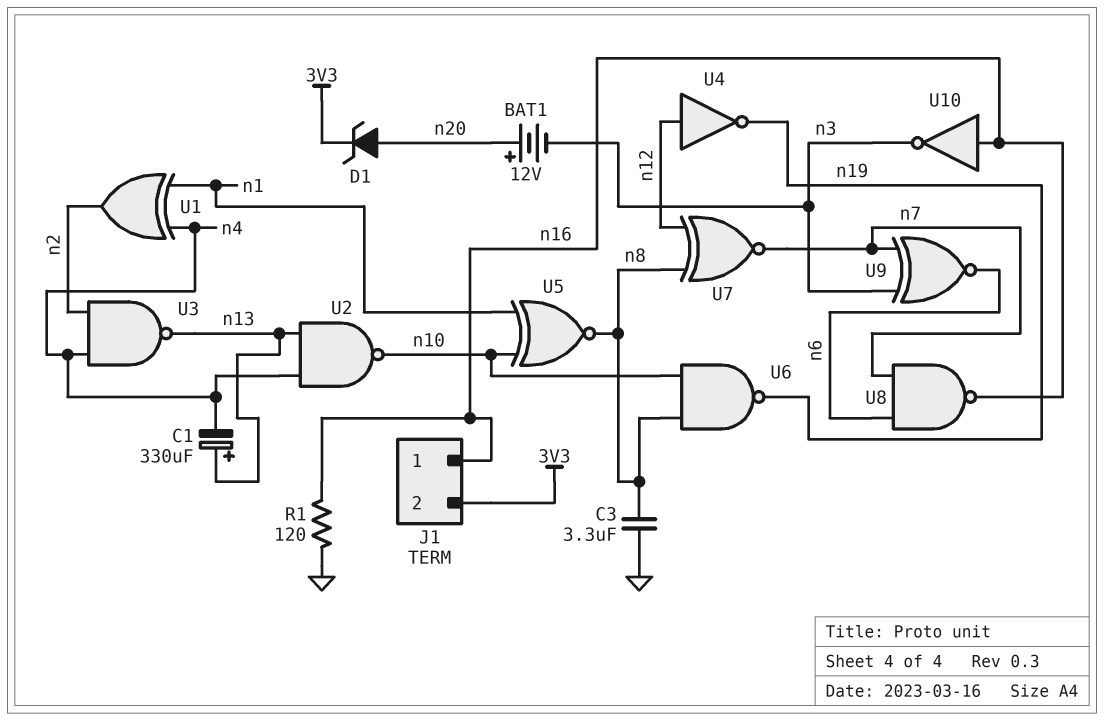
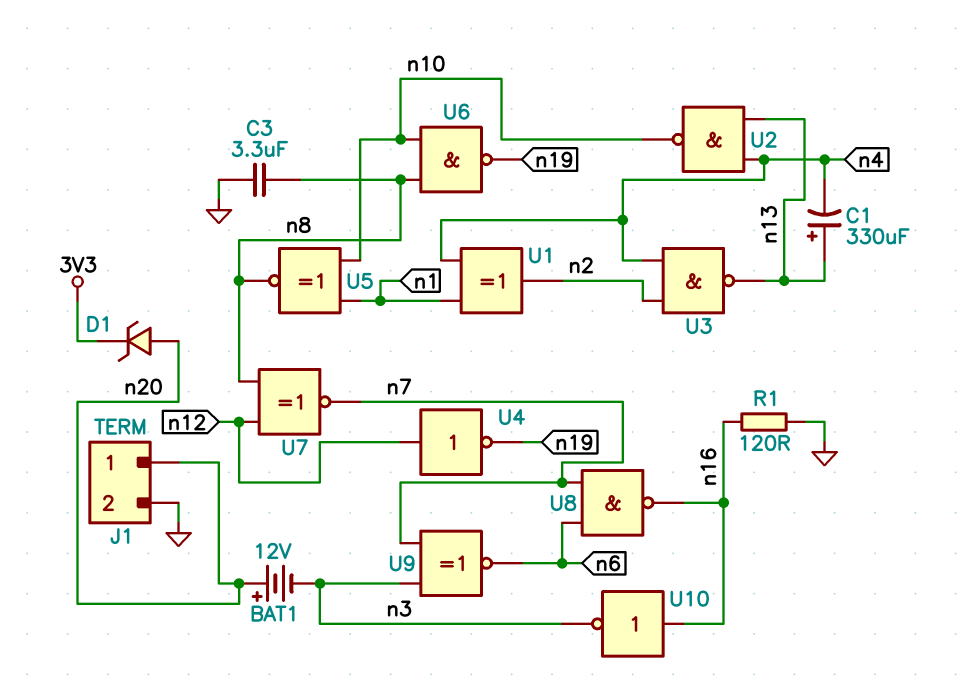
J1 pin 1: n16 -> n20
J1 pin 2: 3V3 -> GND

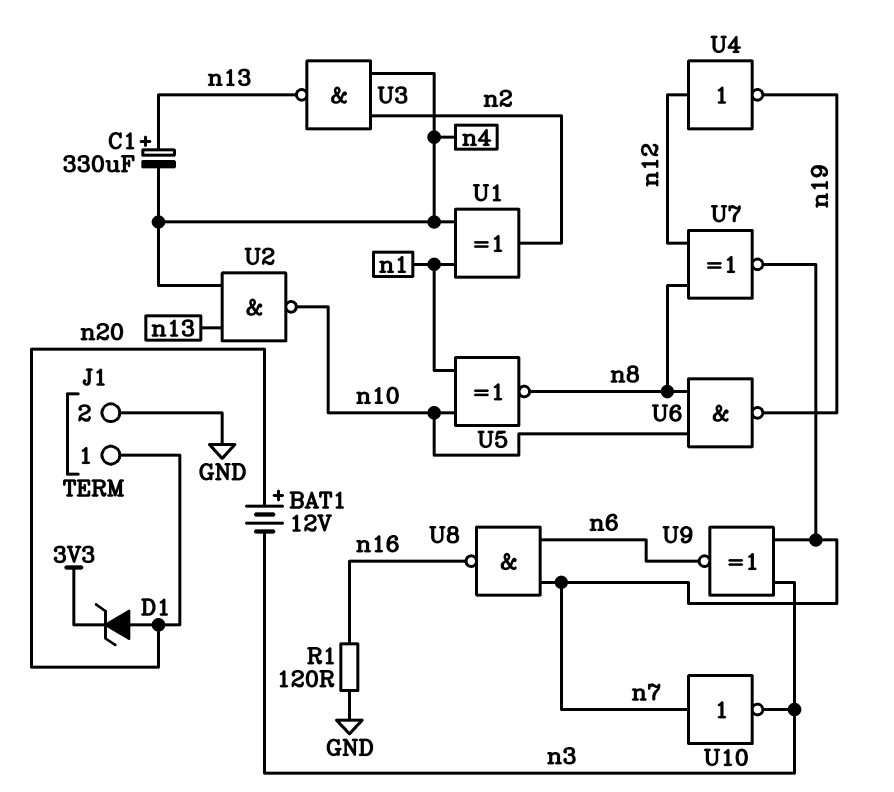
C3: 3.3uF (GND, n8) -> none
U10: NOT (in n16, out n3) -> NOT (in n7, out n3)

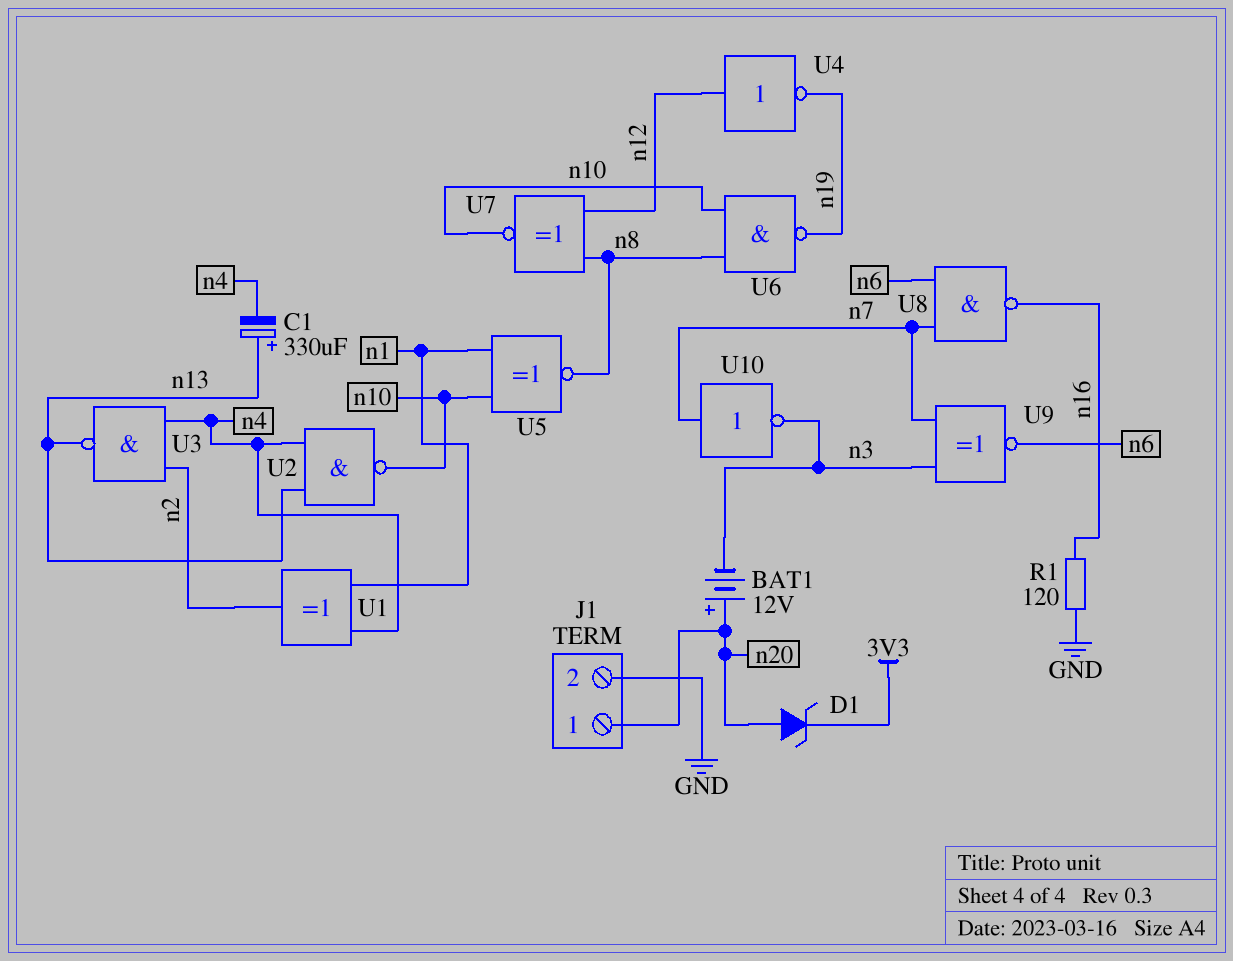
U7: XNOR (in n8, in n12, out n7) -> XNOR (in n8, in n12, out n10)

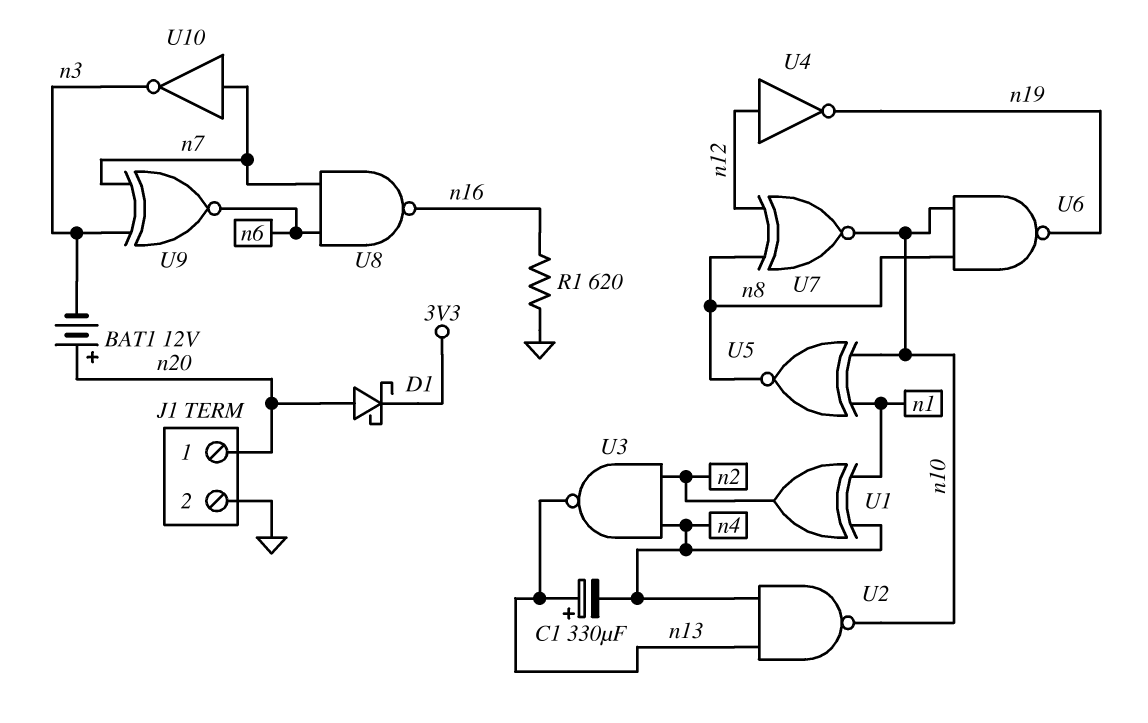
D1: zener (A n20, K 3V3) -> schottky (A n20, K 3V3)
R1: 120 (GND, n16) -> 620 (GND, n16)

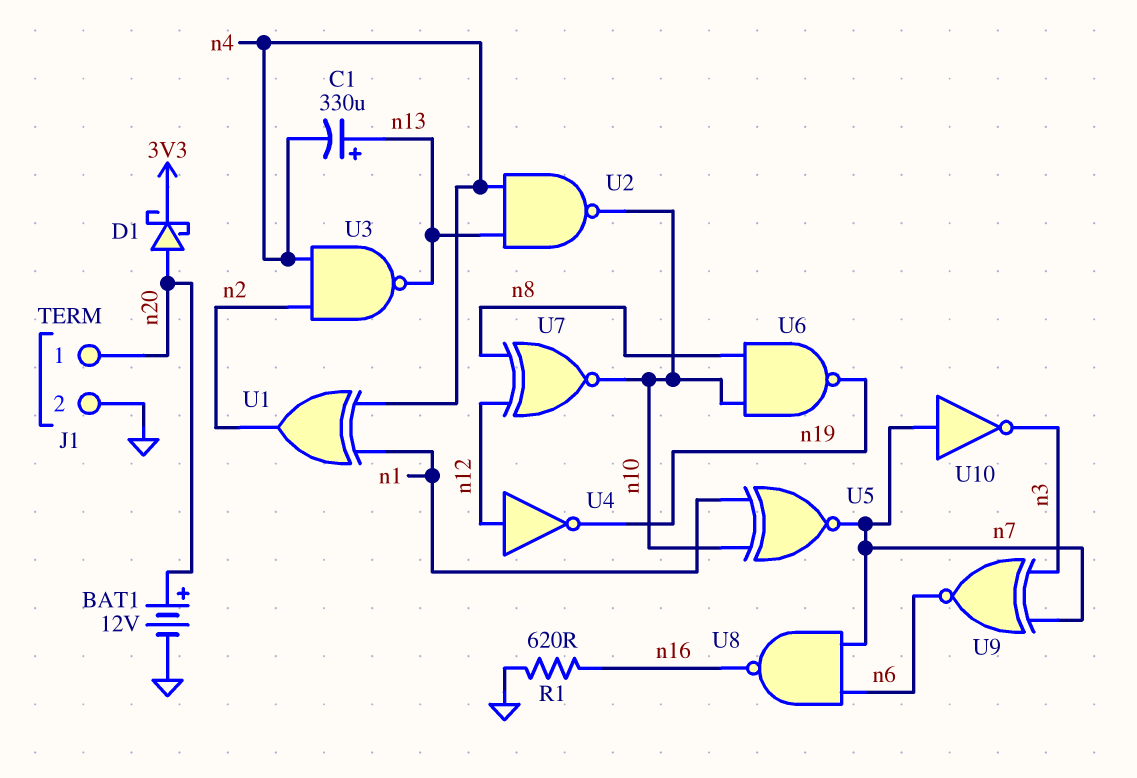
BAT1: 12V (plus n20, minus n3) -> 12V (plus n20, minus GND)
U5: XNOR (in n1, in n10, out n8) -> XNOR (in n1, in n10, out n7)

